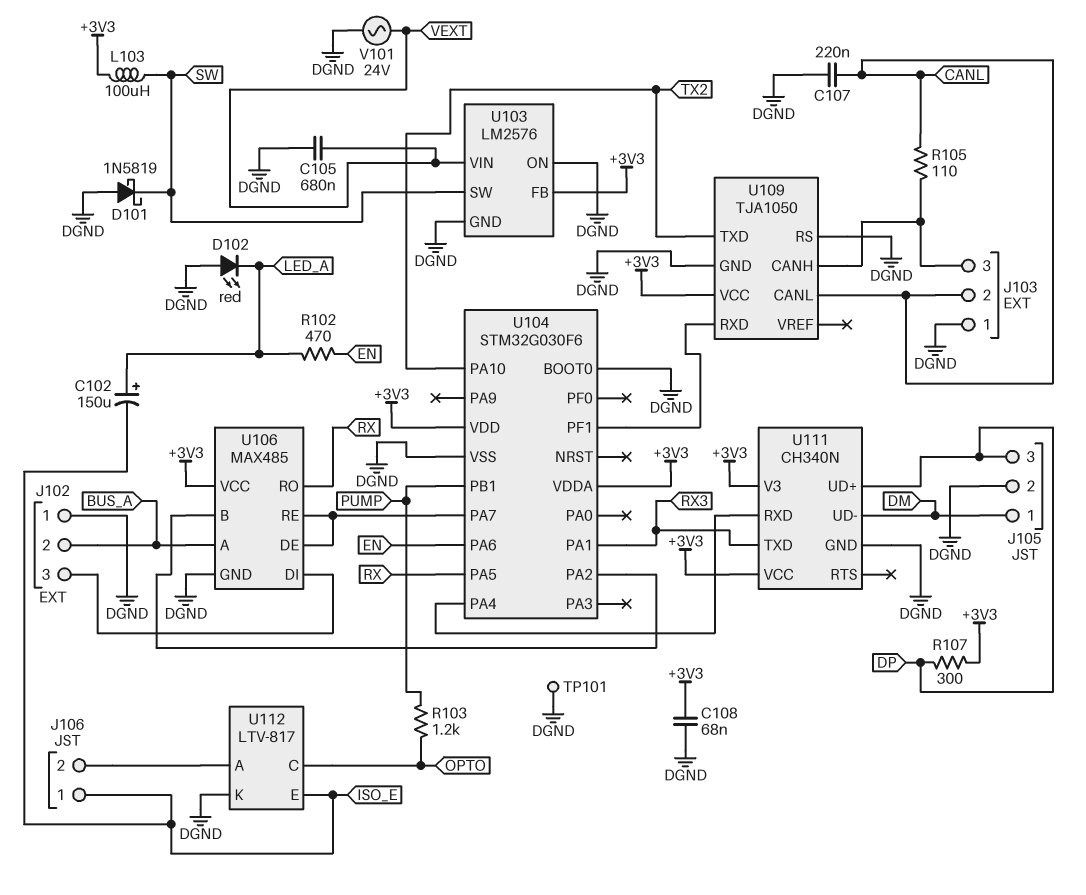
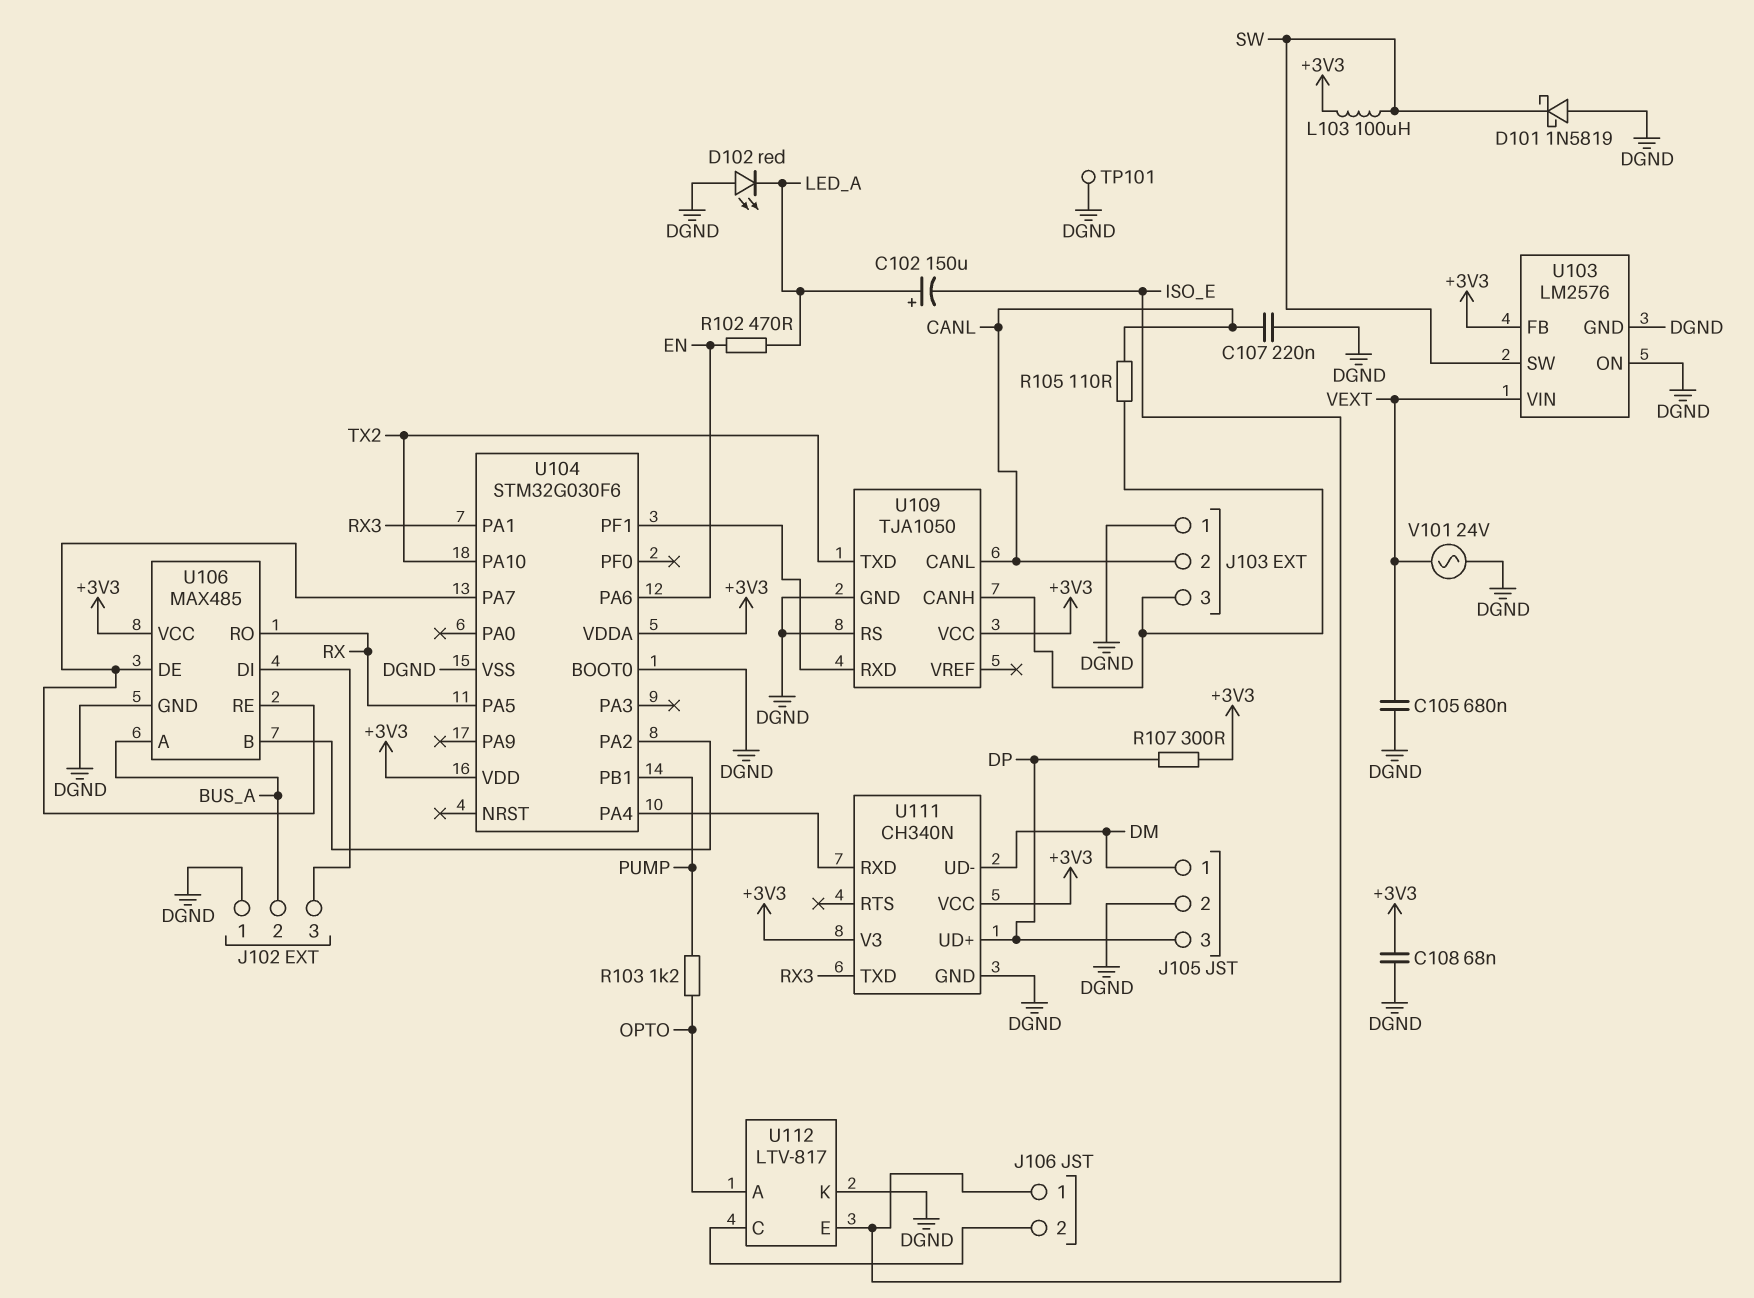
U112 pin A: J106/2 -> OPTO
U112 pin C: OPTO -> J106/2

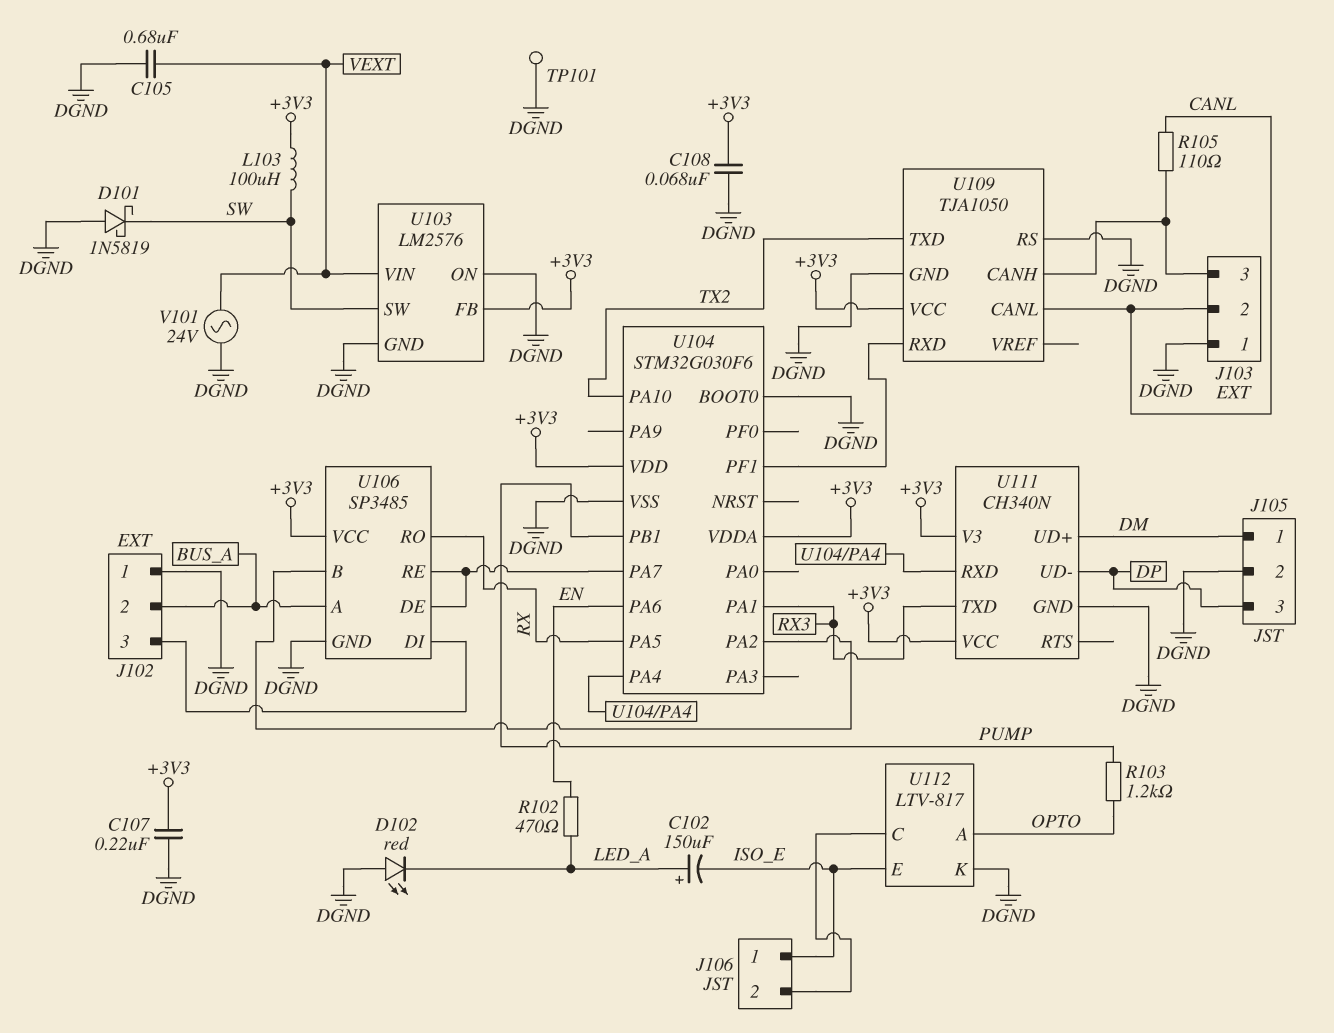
C107: 220nF (CANL, DGND) -> 220nF (+3V3, DGND)
R107: 300 (+3V3, DP) -> none
U106: MAX485 -> SP3485
U111 pin UD+: DP -> DM
U111 pin UD-: DM -> DP

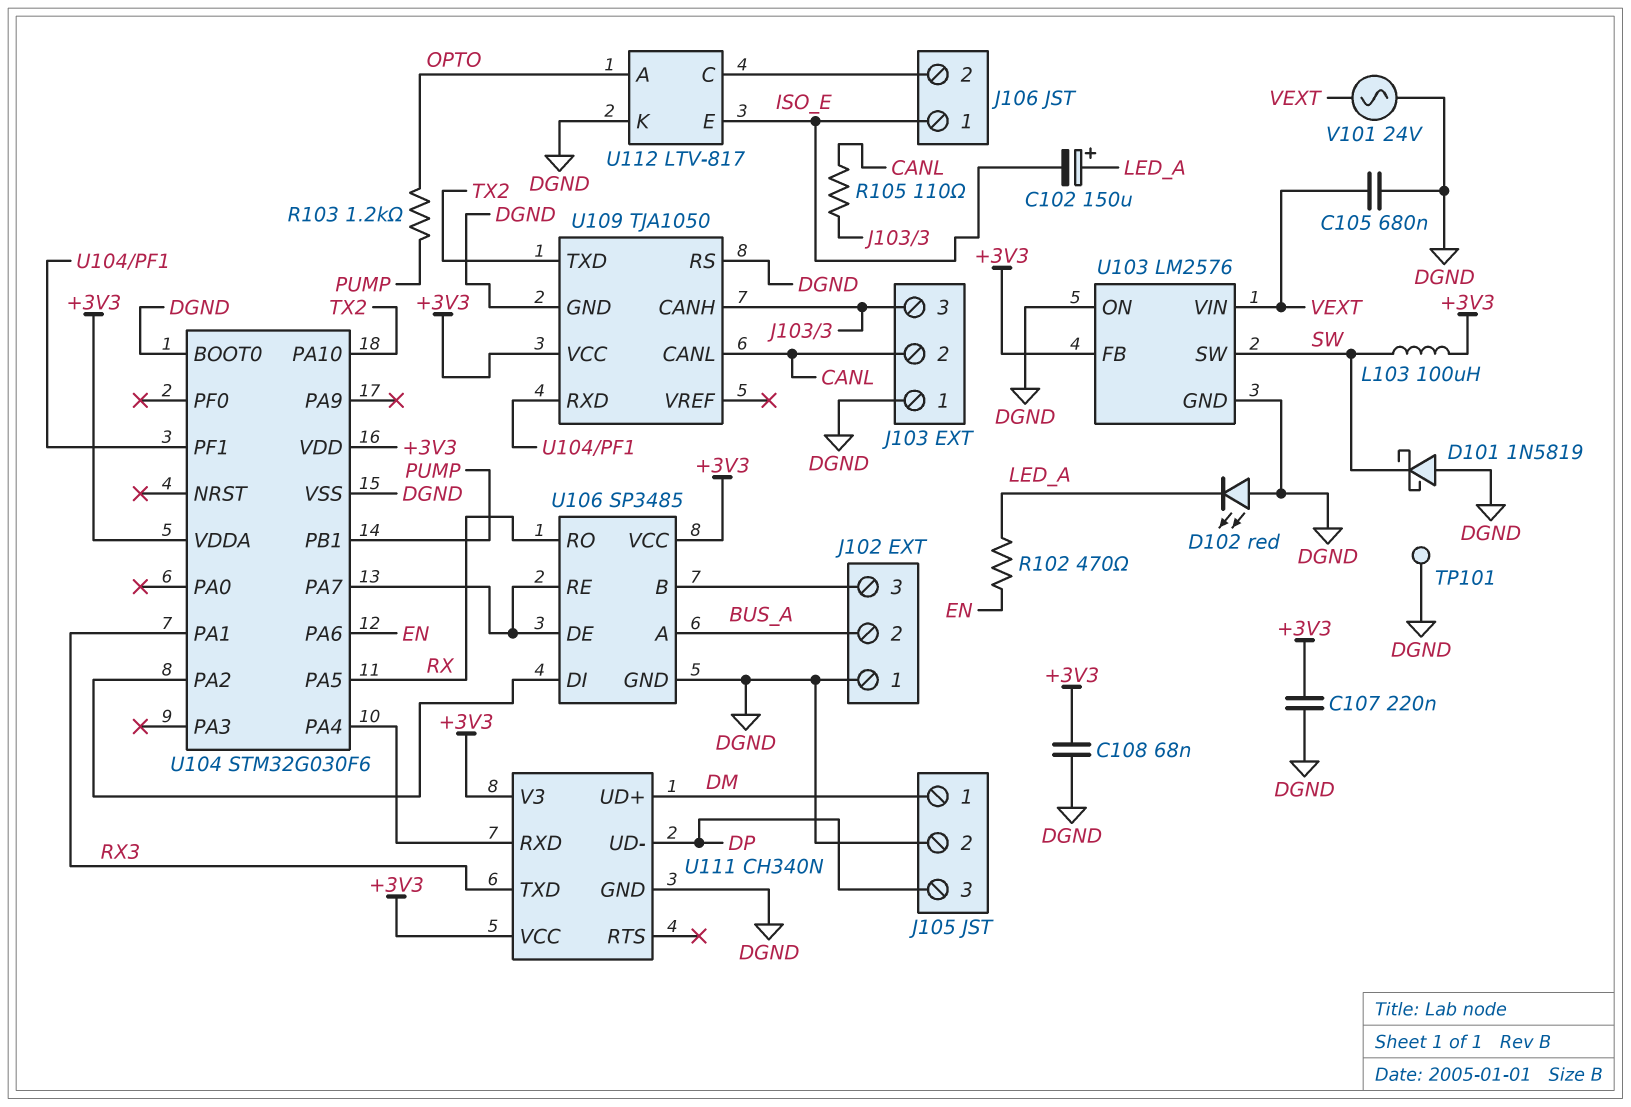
U106 pin B: U104/PA2 -> J102/3
U106 pin DI: J102/3 -> U104/PA2

